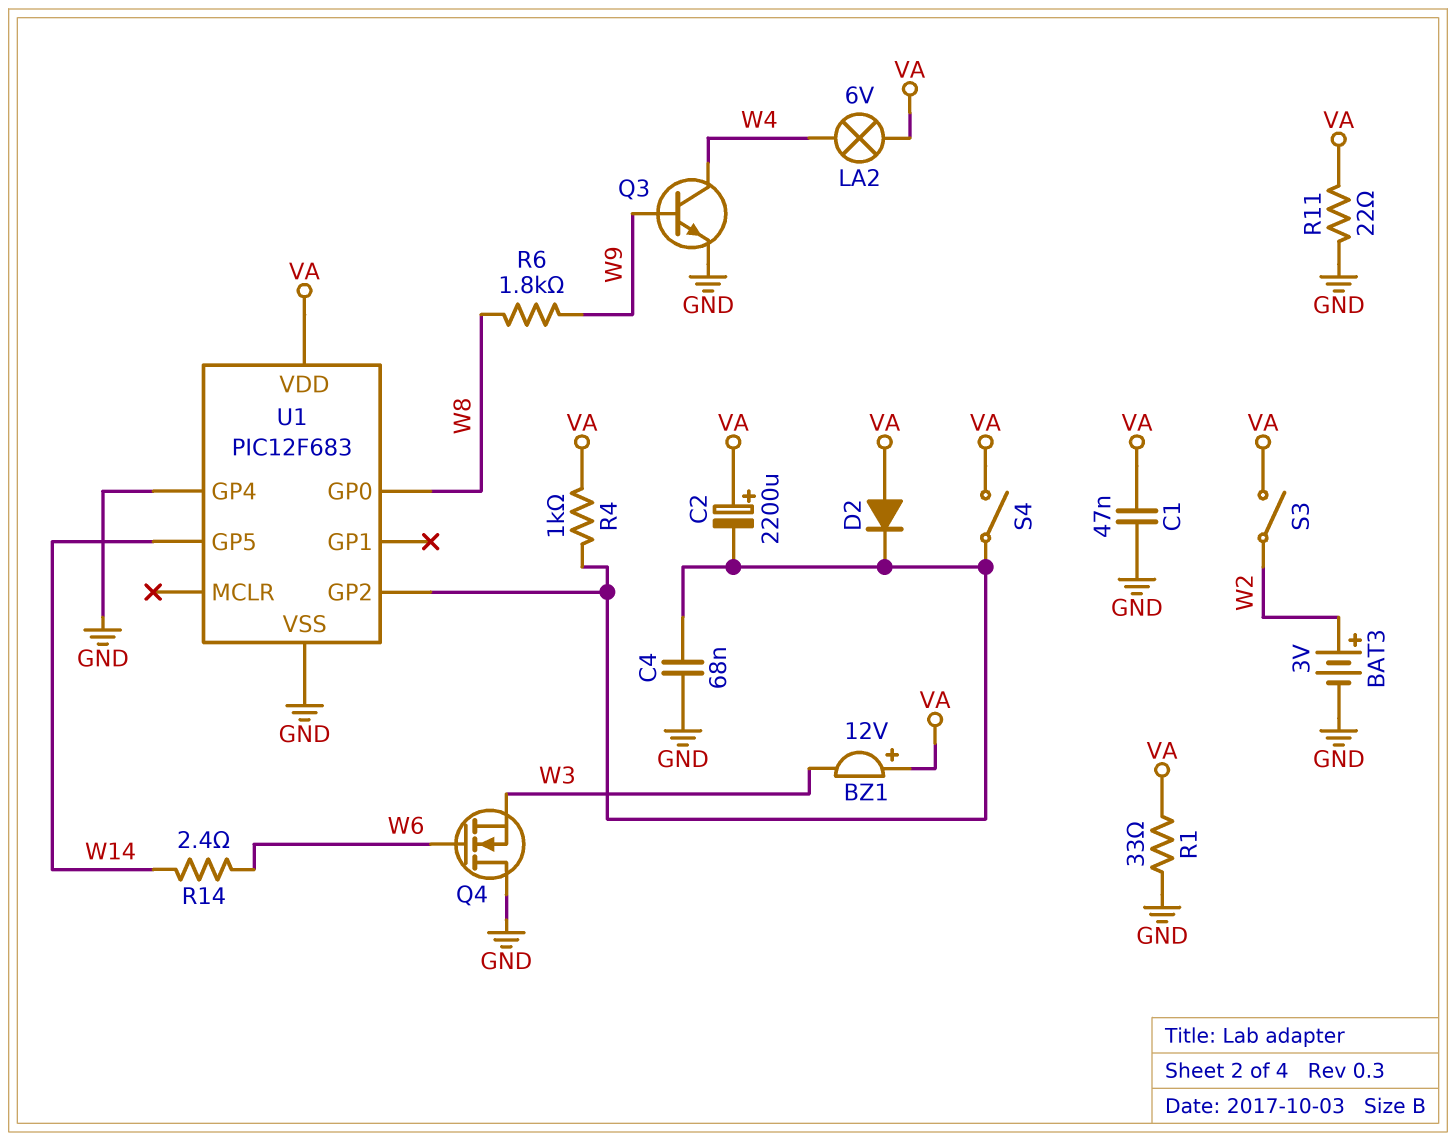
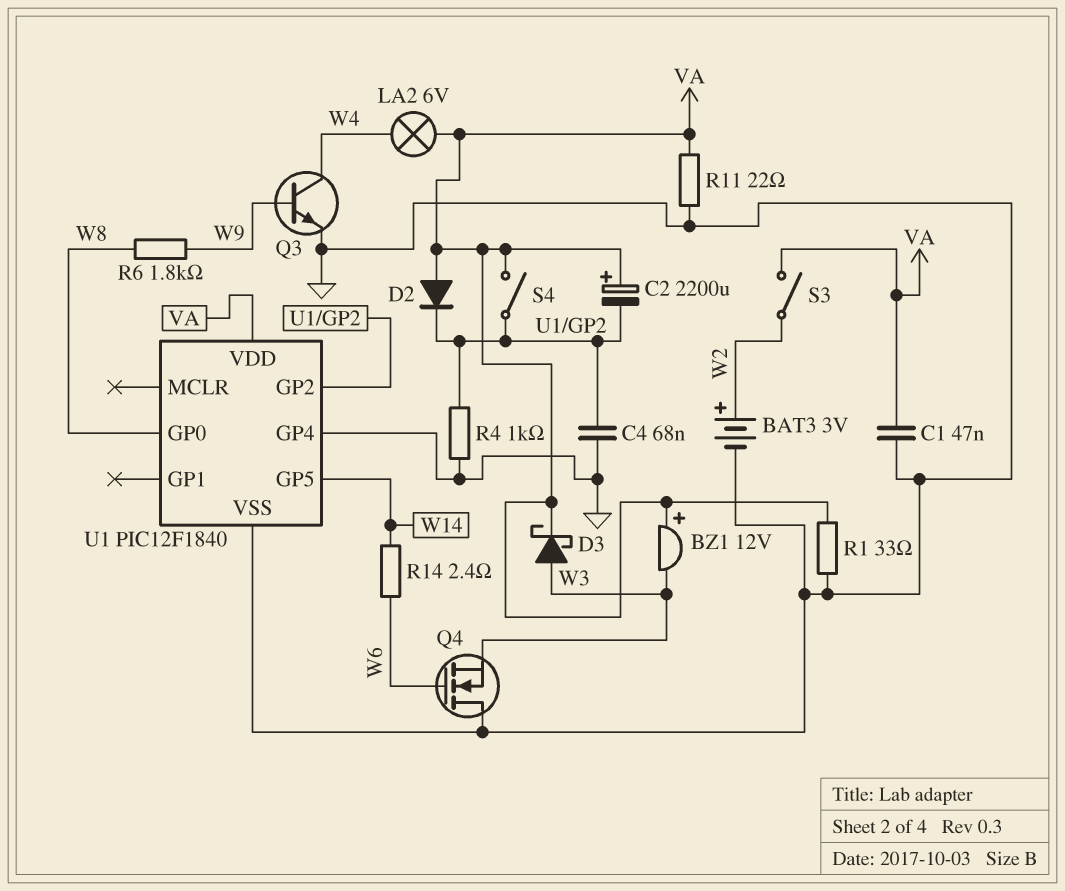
D3: none -> schottky (A W3, K VA)
R4: 1k (U1/GP2, VA) -> 1k (GND, U1/GP2)
U1: PIC12F683 -> PIC12F1840

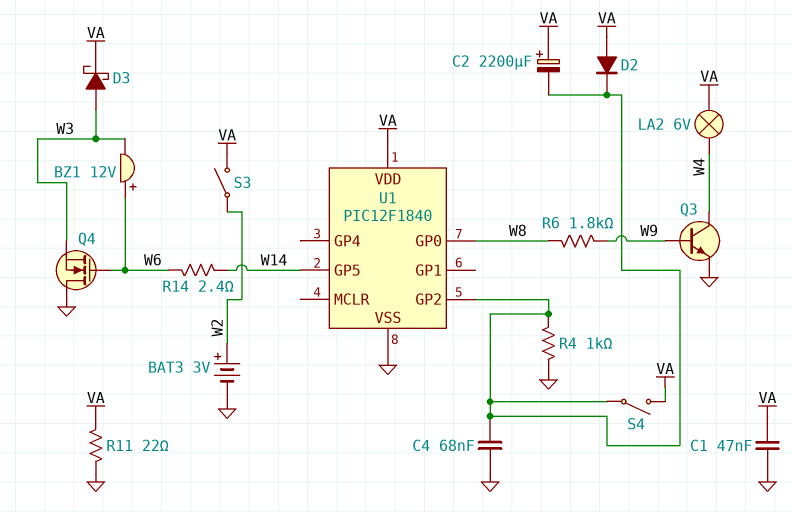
BZ1: buzzer 12V (plus VA, minus W3) -> buzzer 12V (plus W6, minus W3)
R1: 33 (GND, VA) -> none
U1 pin GP4: GND -> none

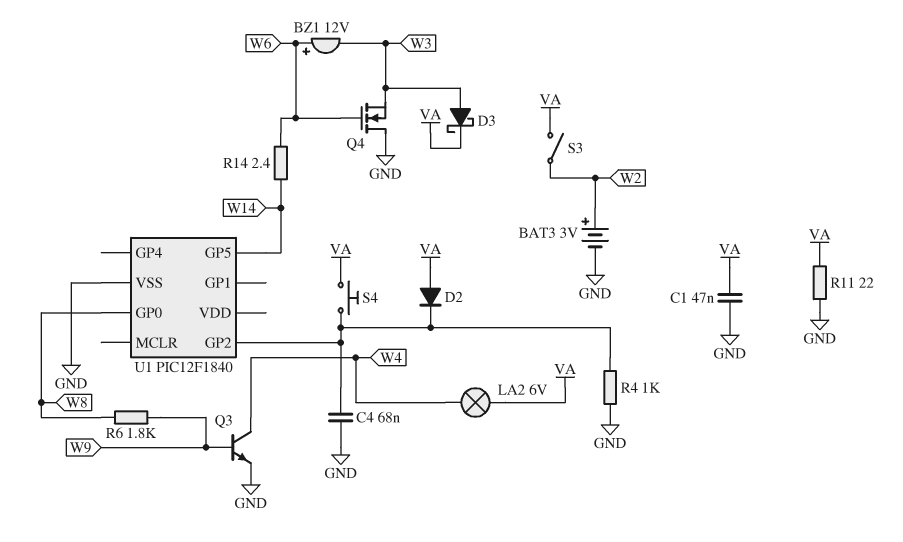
C2: 2200uF (plus VA, minus U1/GP2) -> none
S4: switch (U1/GP2, VA) -> button (U1/GP2, VA)
U1 pin VDD: VA -> none

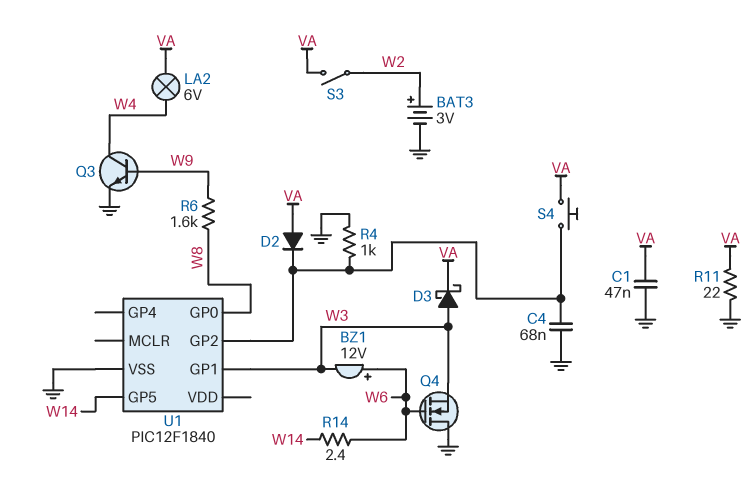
R6: 1.8k (W8, W9) -> 1.6k (W8, W9)
U1 pin GP1: none -> W3

